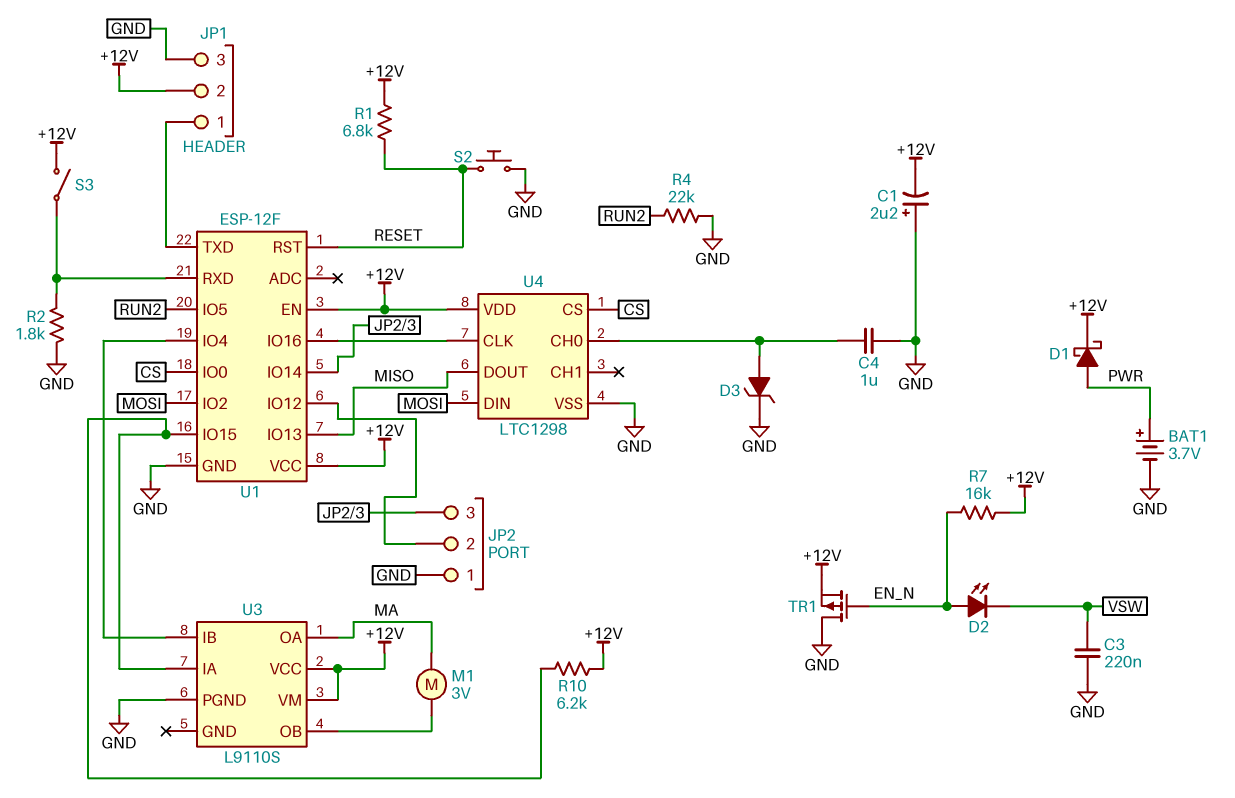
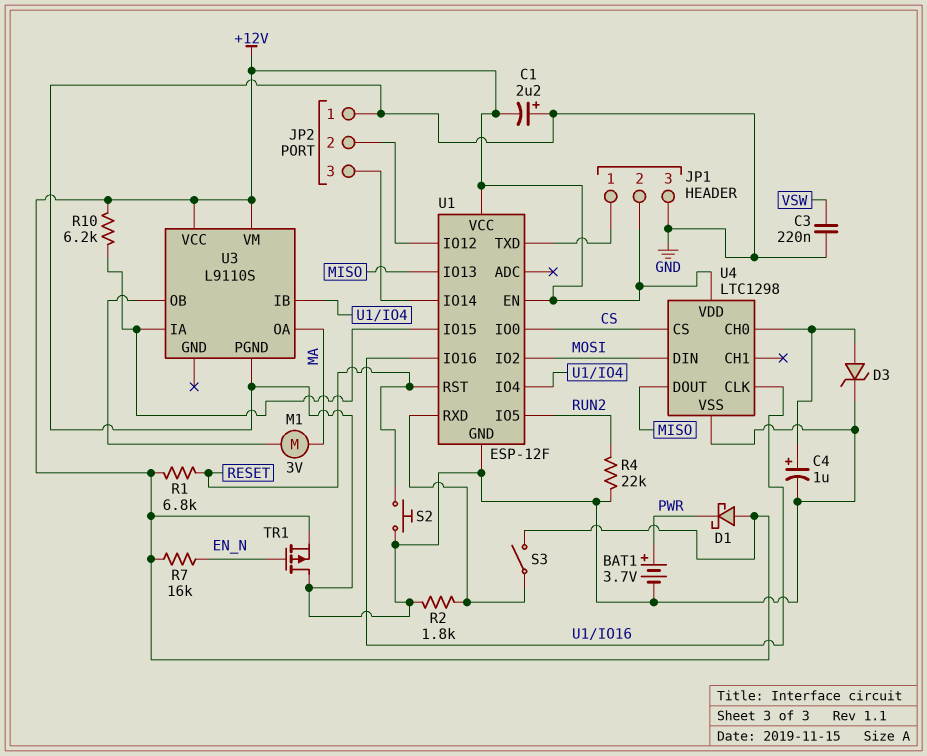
C4: 1uF (GND, U4/CH0) -> 1uF (plus U4/CH0, minus GND)
D1: schottky (A PWR, K +12V) -> schottky (A +12V, K PWR)
D2: LED (A EN_N, K VSW) -> none

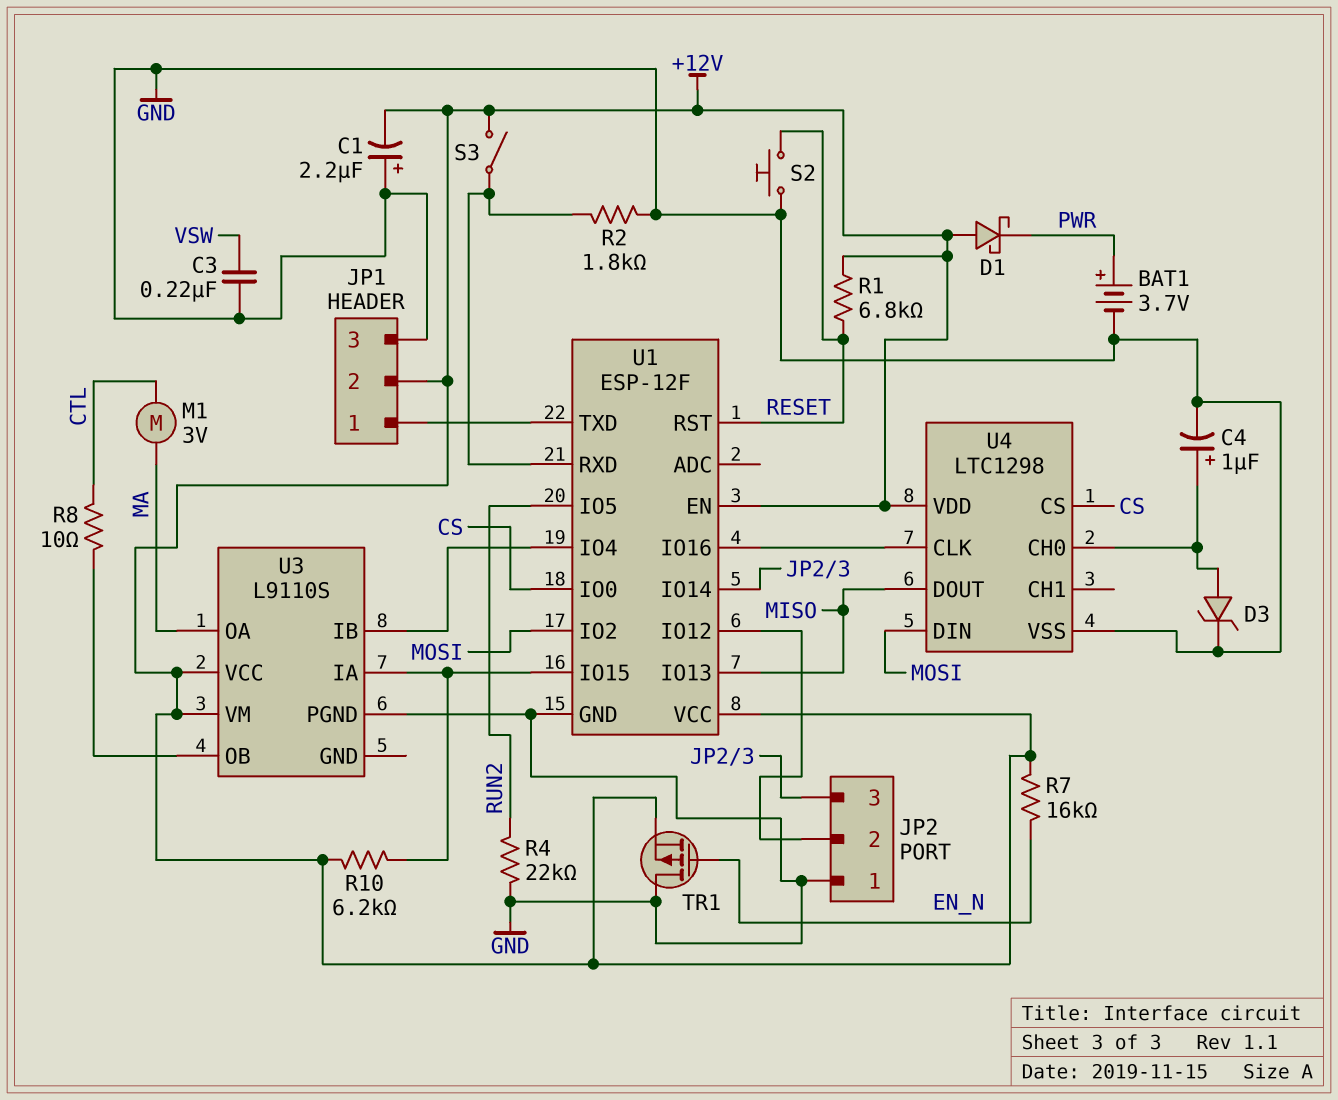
M1: motor 3V (MA, U3/OB) -> motor 3V (CTL, MA)
R8: none -> 10 (CTL, U3/OB)

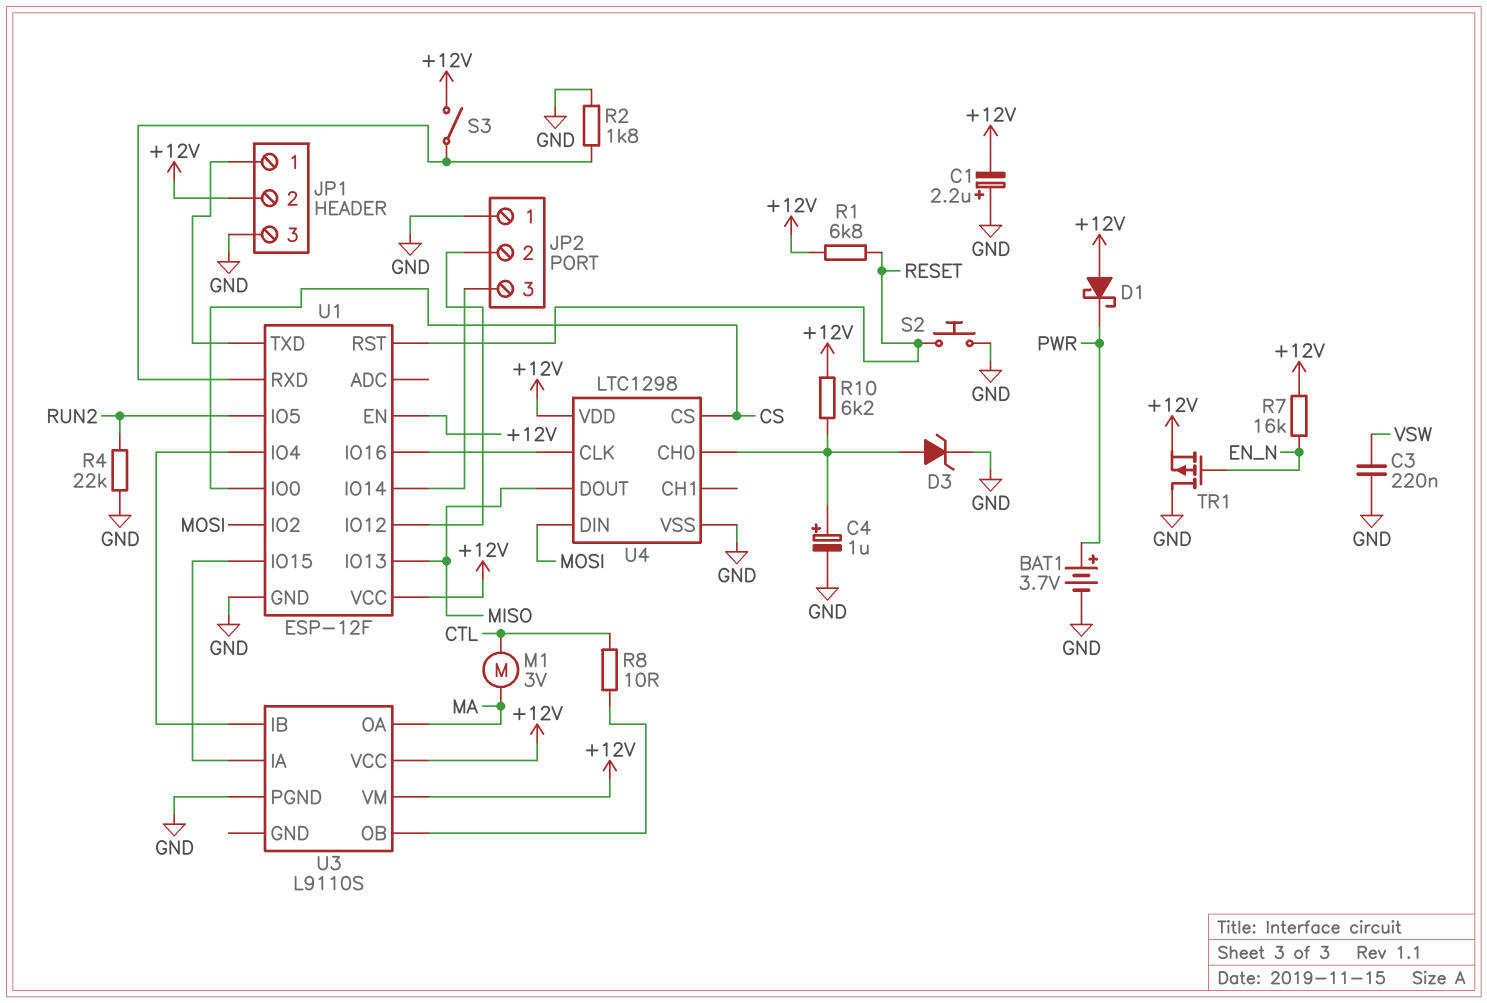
R10: 6.2k (+12V, U1/IO15) -> 6.2k (+12V, U4/CH0)

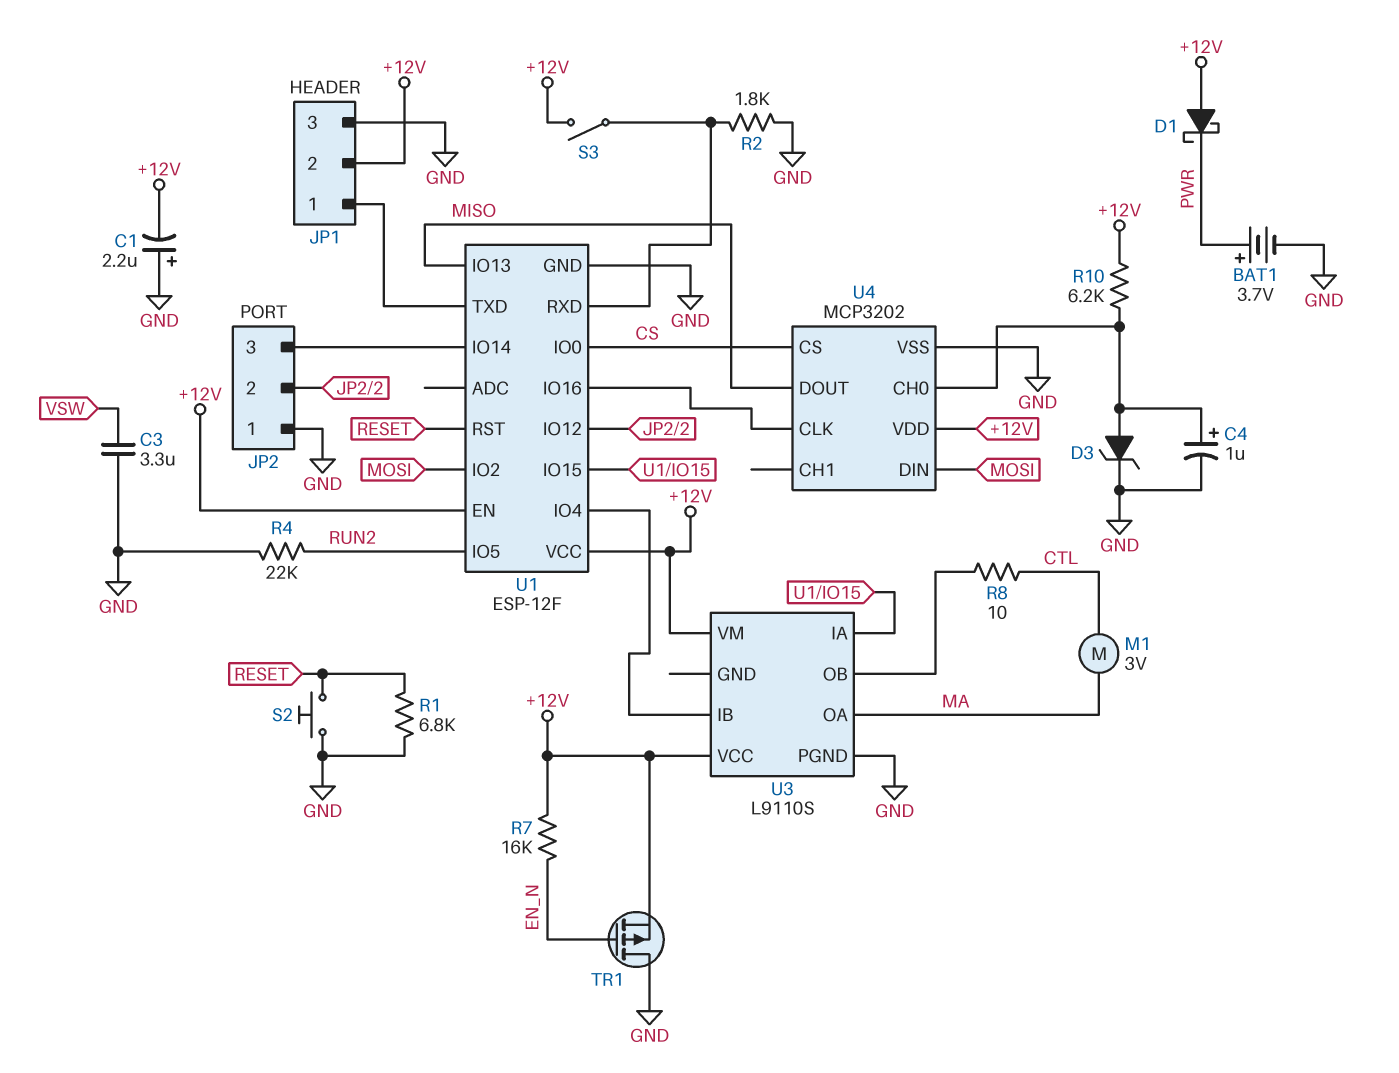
C3: 220nF (GND, VSW) -> 3.3uF (GND, VSW)
R1: 6.8k (+12V, RESET) -> 6.8k (GND, RESET)
U4: LTC1298 -> MCP3202

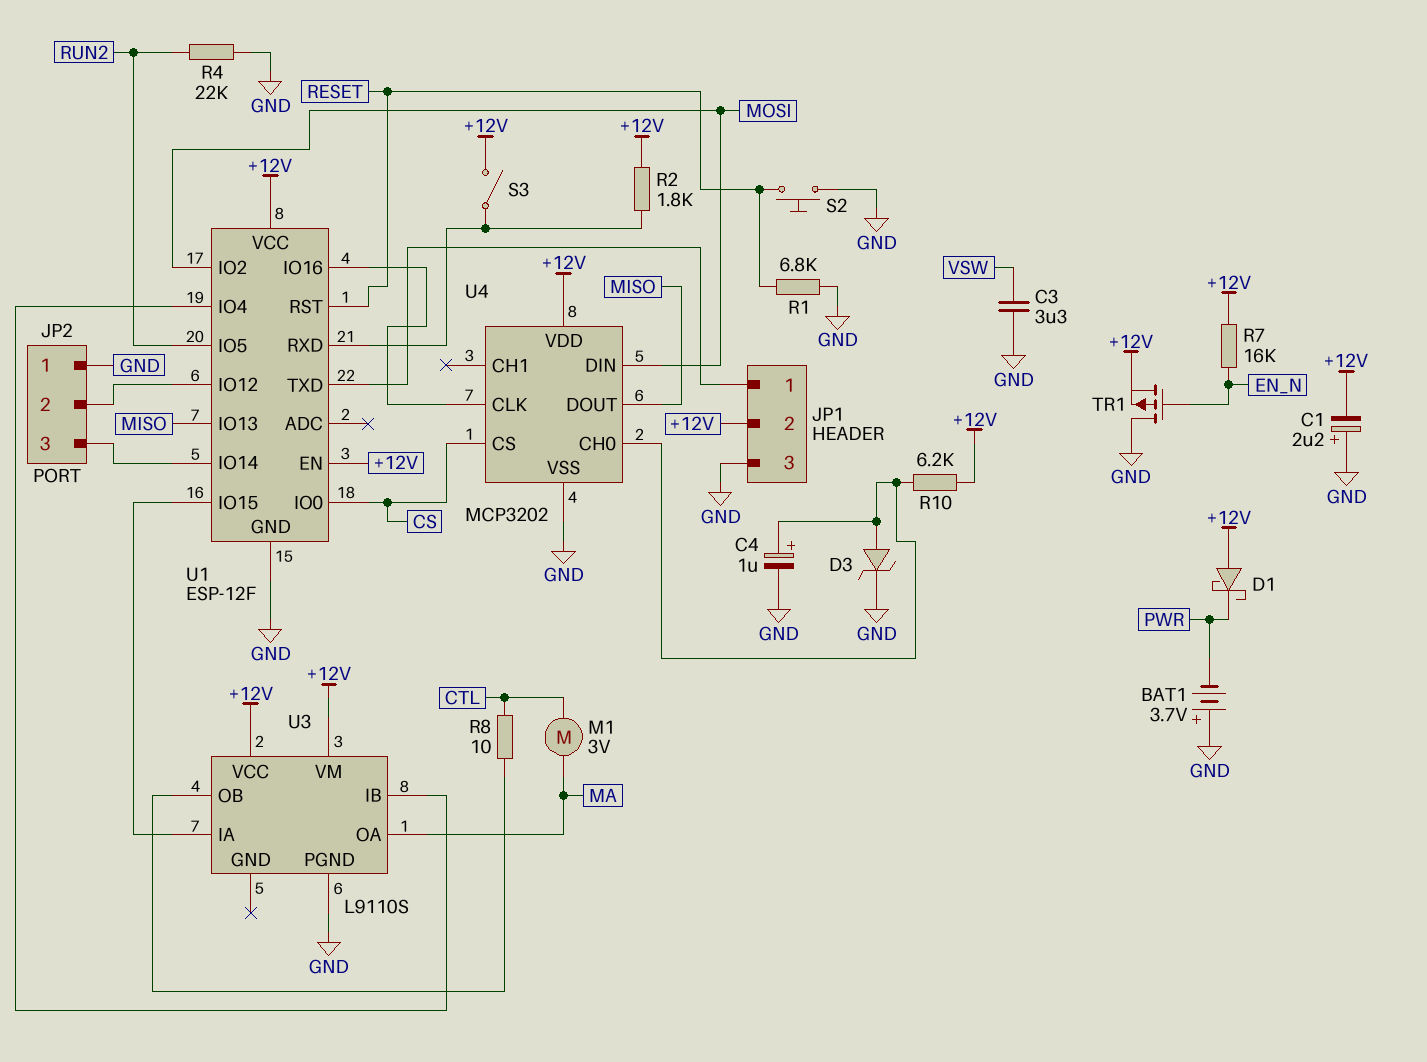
BAT1: 3.7V (plus PWR, minus GND) -> 3.7V (plus GND, minus PWR)
R2: 1.8k (GND, U1/RXD) -> 1.8k (+12V, U1/RXD)

